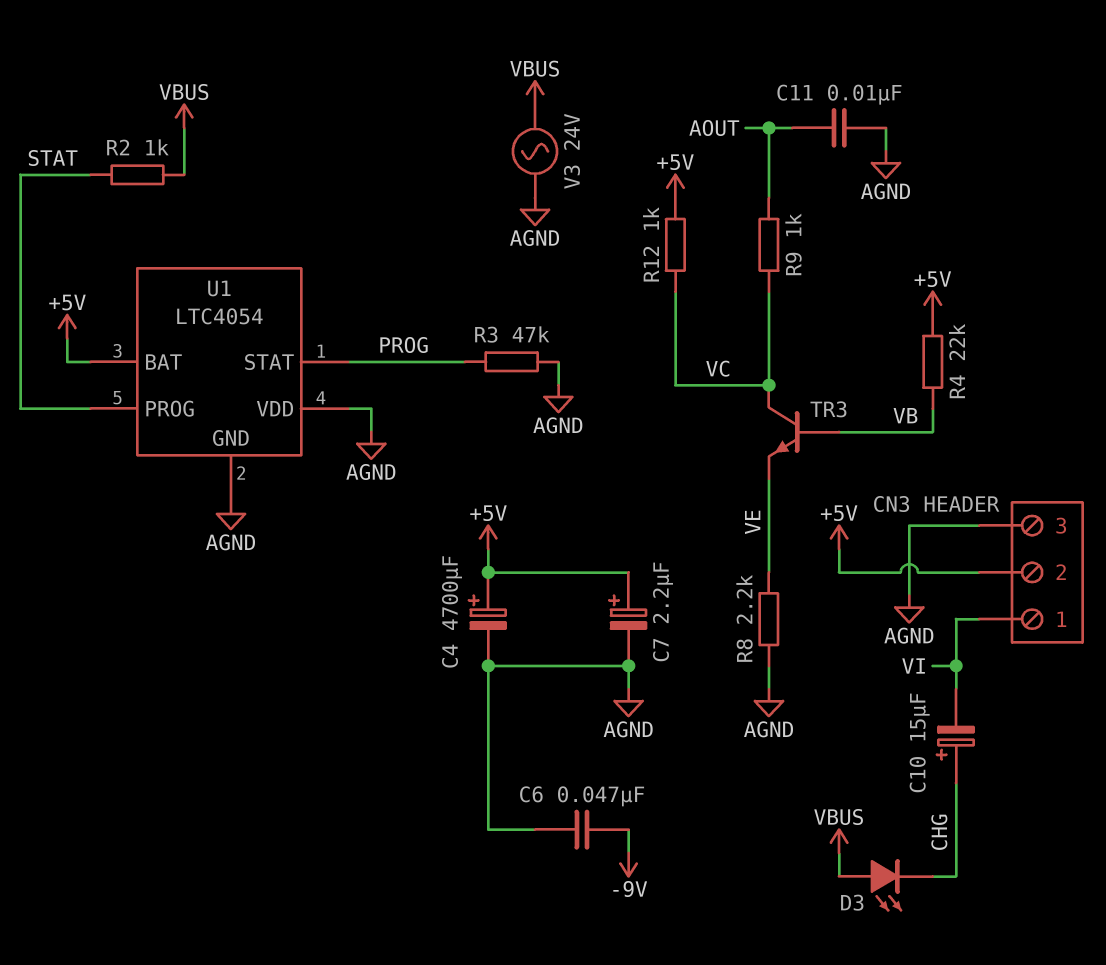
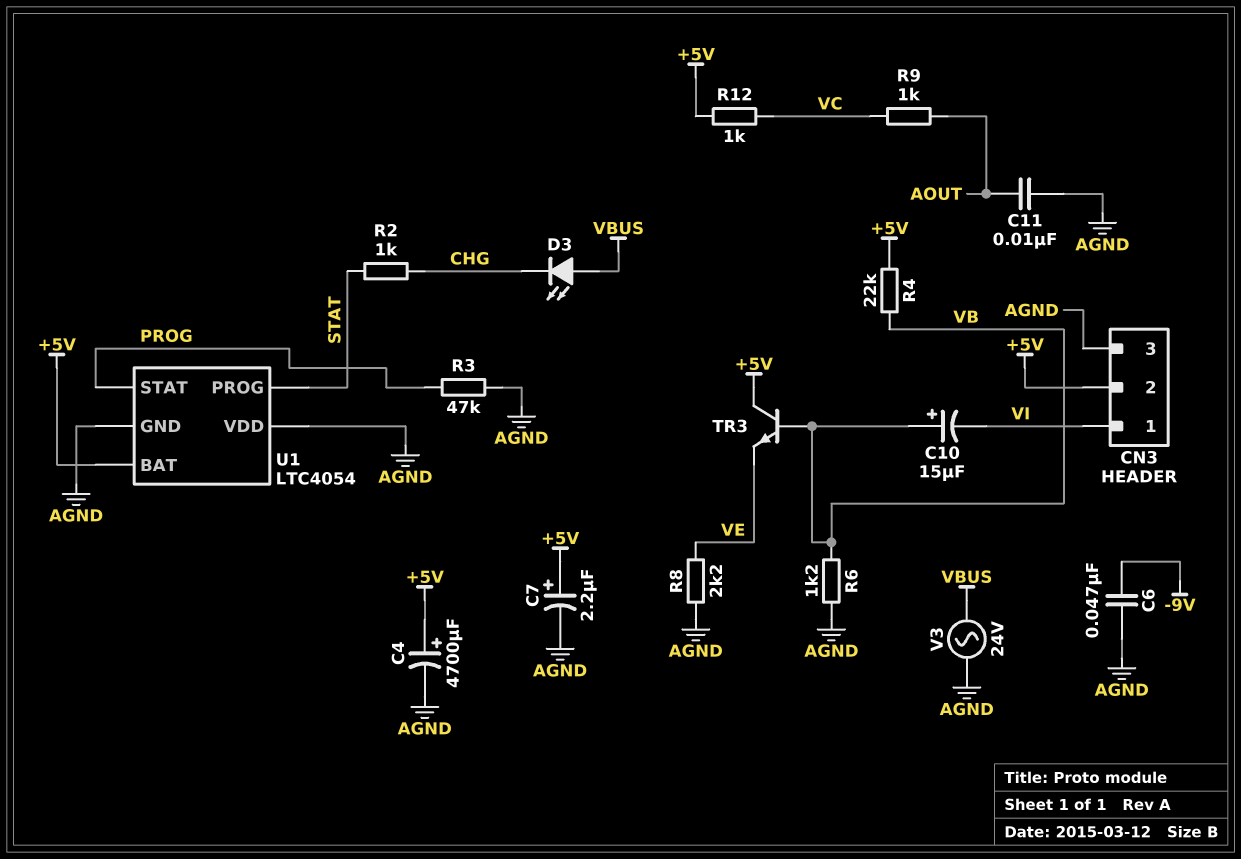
C10: 15uF (plus CHG, minus VI) -> 15uF (plus VB, minus VI)
R2: 1k (STAT, VBUS) -> 1k (CHG, STAT)
R6: none -> 1.2k (AGND, VB)
TR3: NPN (B VB, C VC, E VE) -> NPN (B VB, C +5V, E VE)

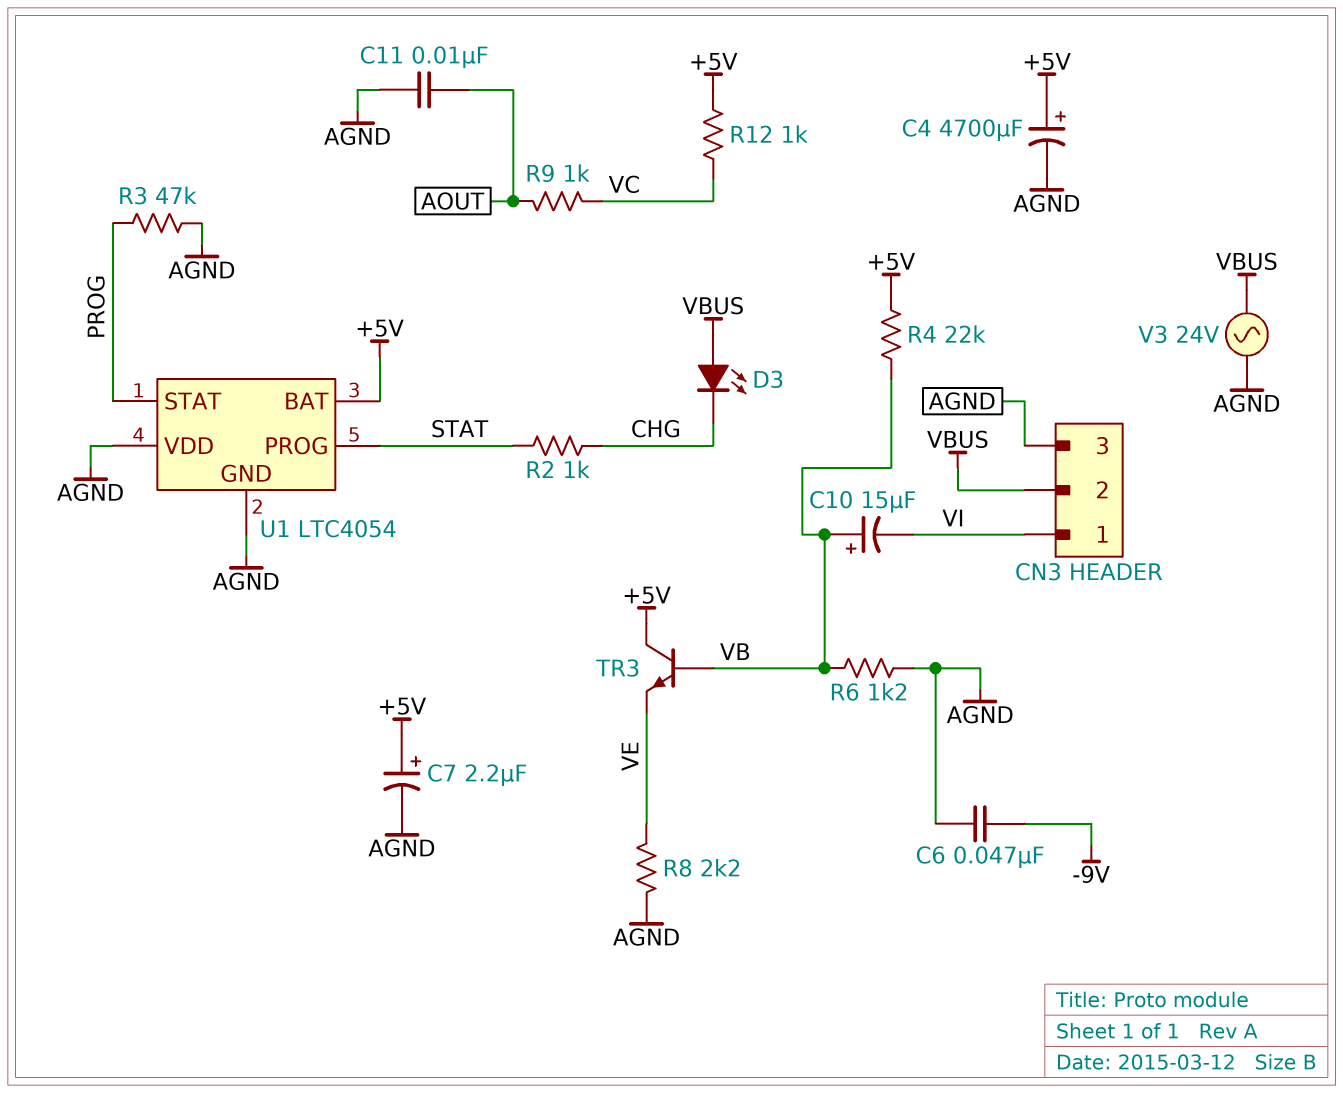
CN3 pin 2: +5V -> VBUS

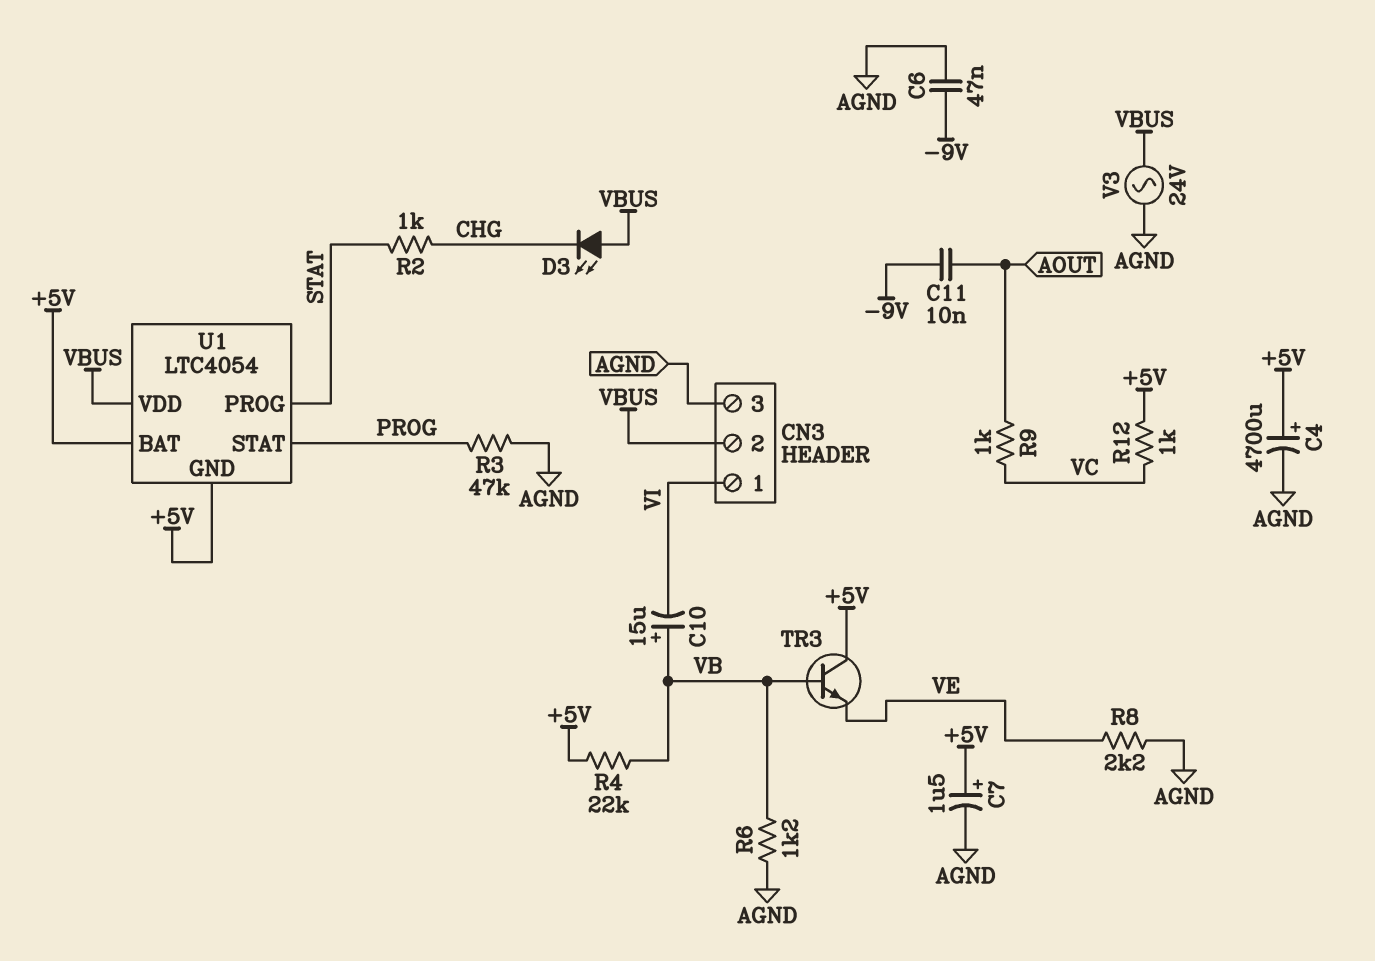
C7: 2.2uF (plus +5V, minus AGND) -> 1.5uF (plus +5V, minus AGND)
C11: 10nF (AGND, AOUT) -> 10nF (-9V, AOUT)
U1 pin GND: AGND -> +5V
U1 pin VDD: AGND -> VBUS

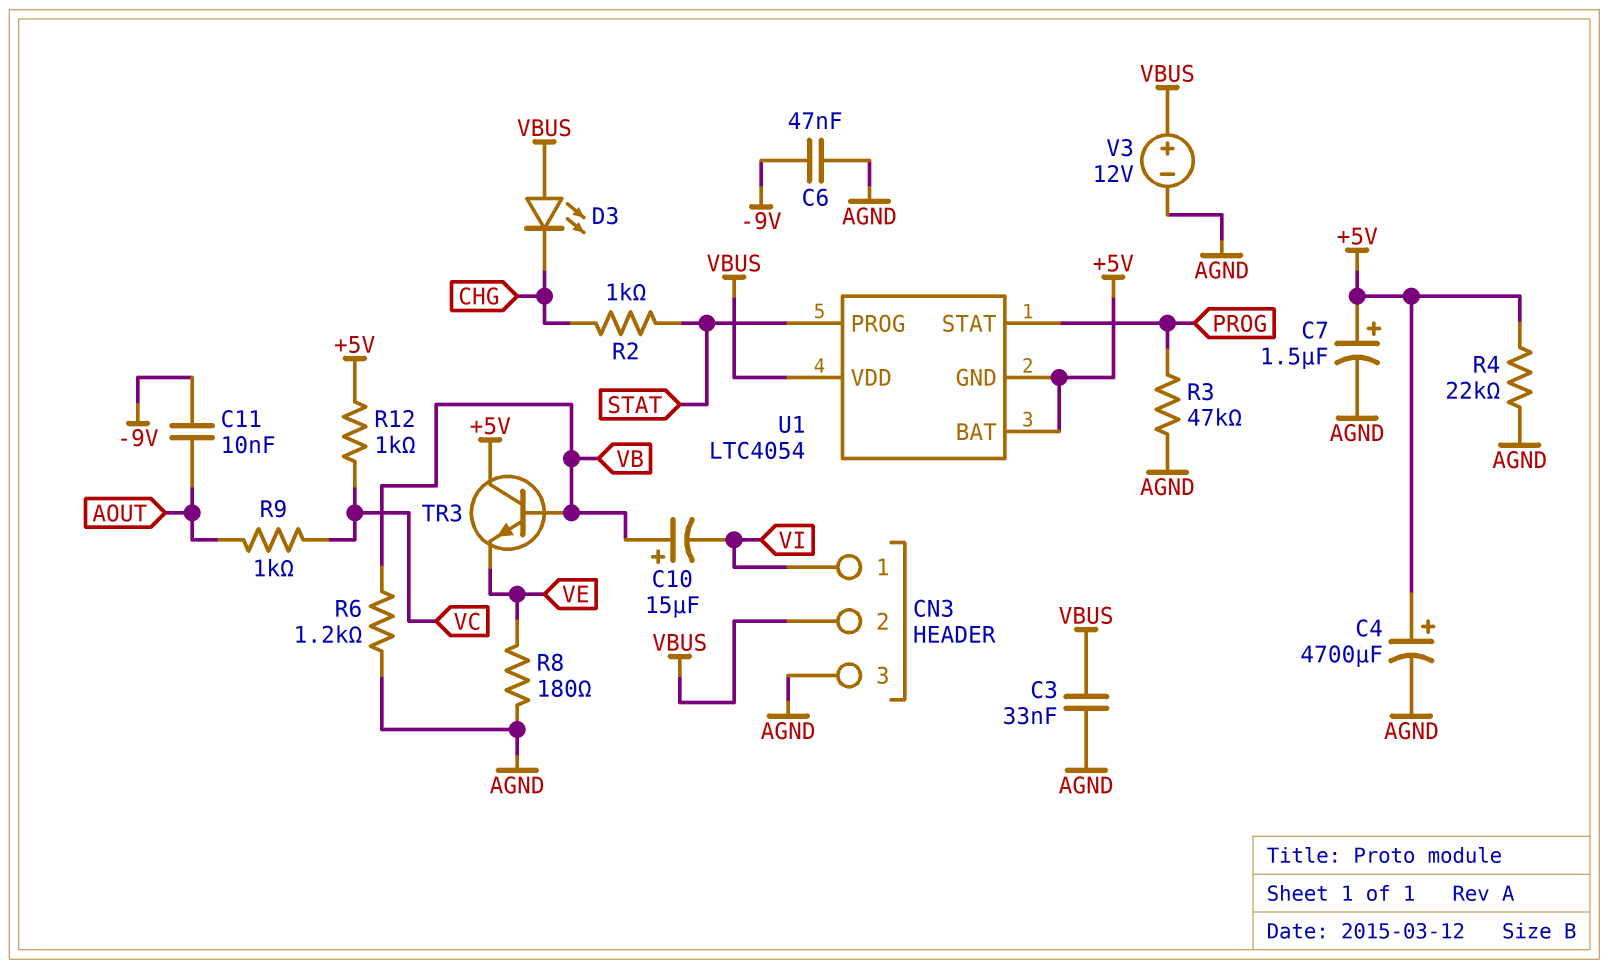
C3: none -> 33nF (AGND, VBUS)
R4: 22k (+5V, VB) -> 22k (+5V, AGND)
R8: 2.2k (AGND, VE) -> 180 (AGND, VE)
V3: AC 24V (AGND, VBUS) -> 12V (plus VBUS, minus AGND)

